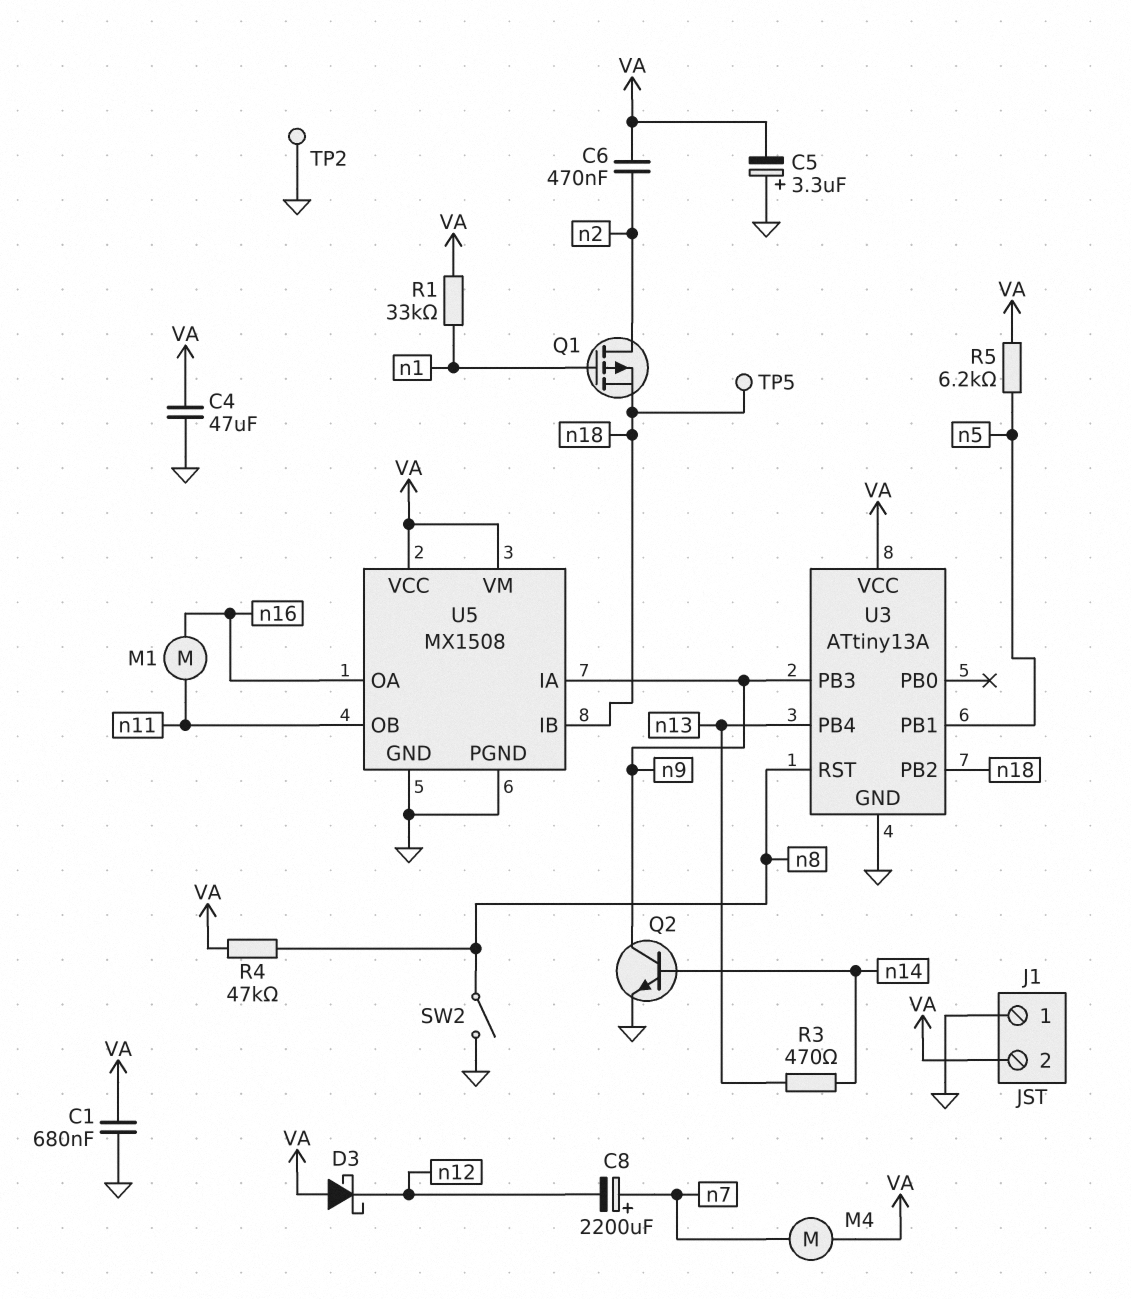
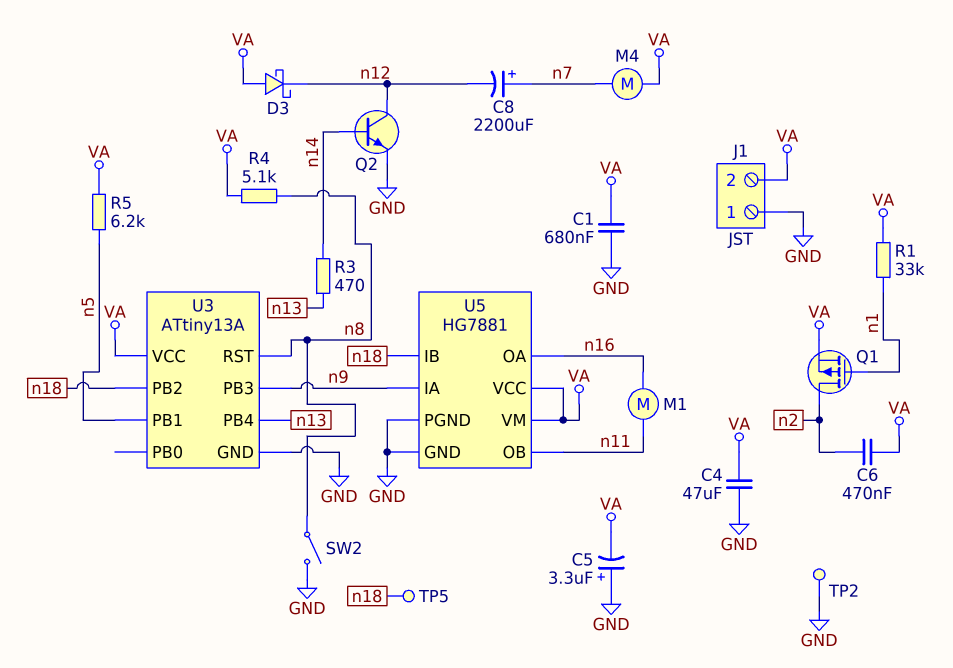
Q1: PMOS (G n1, D n2, S n18) -> PMOS (G n1, D n2, S VA)
Q2: NPN (B n14, C n9, E GND) -> NPN (B n14, C n12, E GND)
R4: 47k (VA, n8) -> 5.1k (VA, n8)
U5: MX1508 -> HG7881

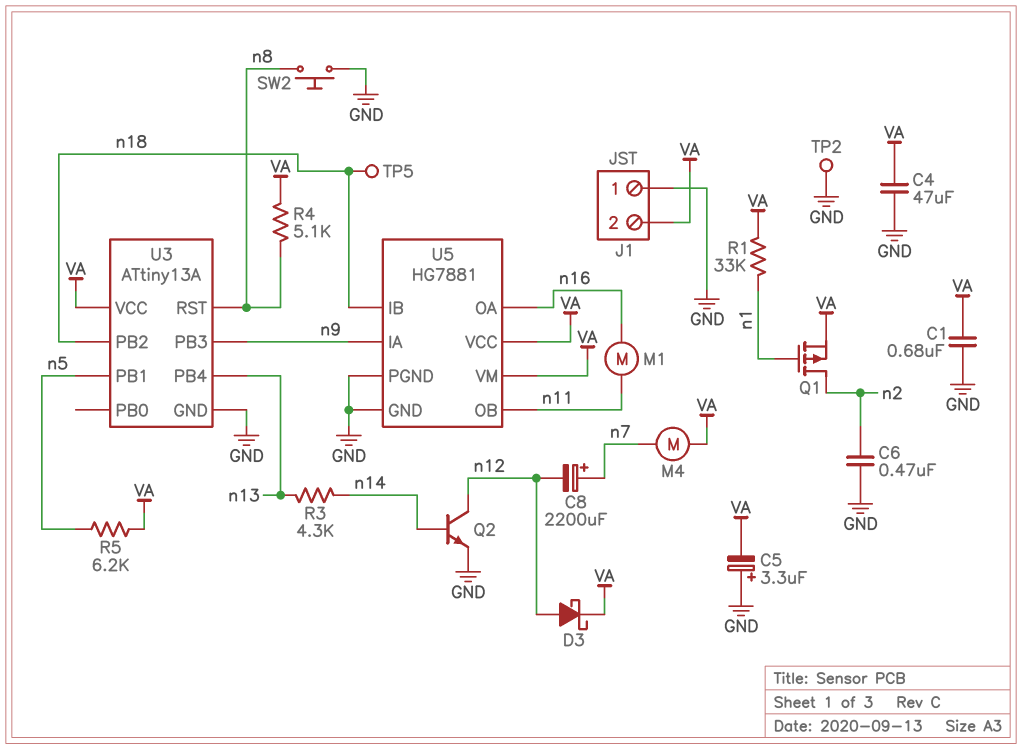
C6: 470nF (VA, n2) -> 470nF (GND, n2)
D3: schottky (A VA, K n12) -> schottky (A n12, K VA)
R3: 470 (n13, n14) -> 4.3k (n13, n14)
SW2: switch (GND, n8) -> button (GND, n8)

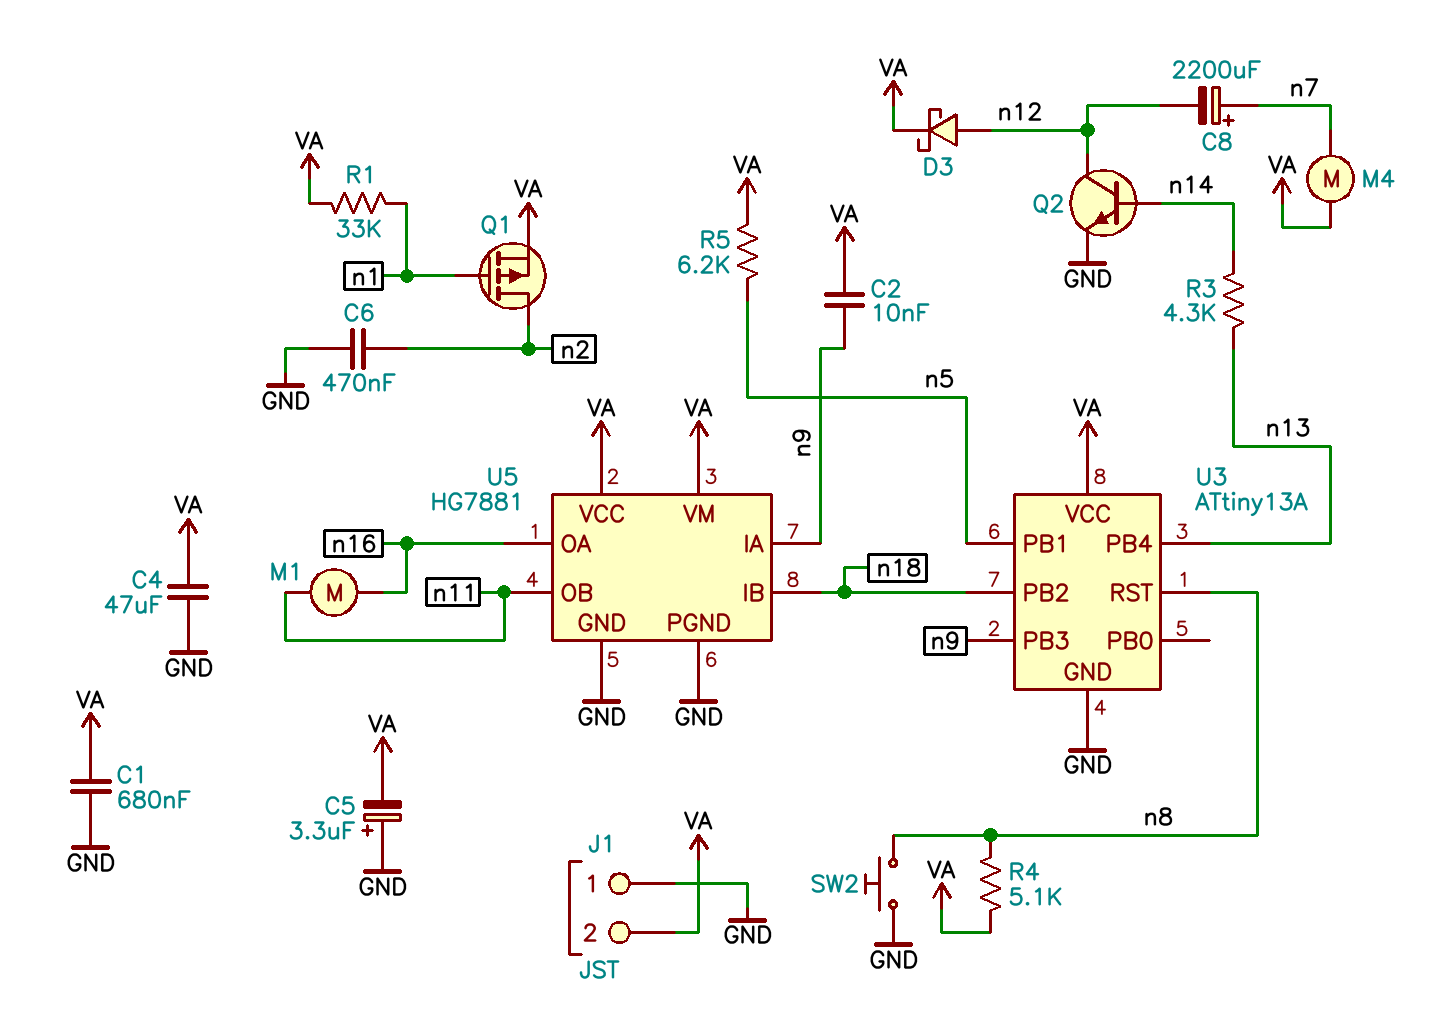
C2: none -> 10nF (VA, n9)
TP2: test point (GND) -> none
TP5: test point (n18) -> none

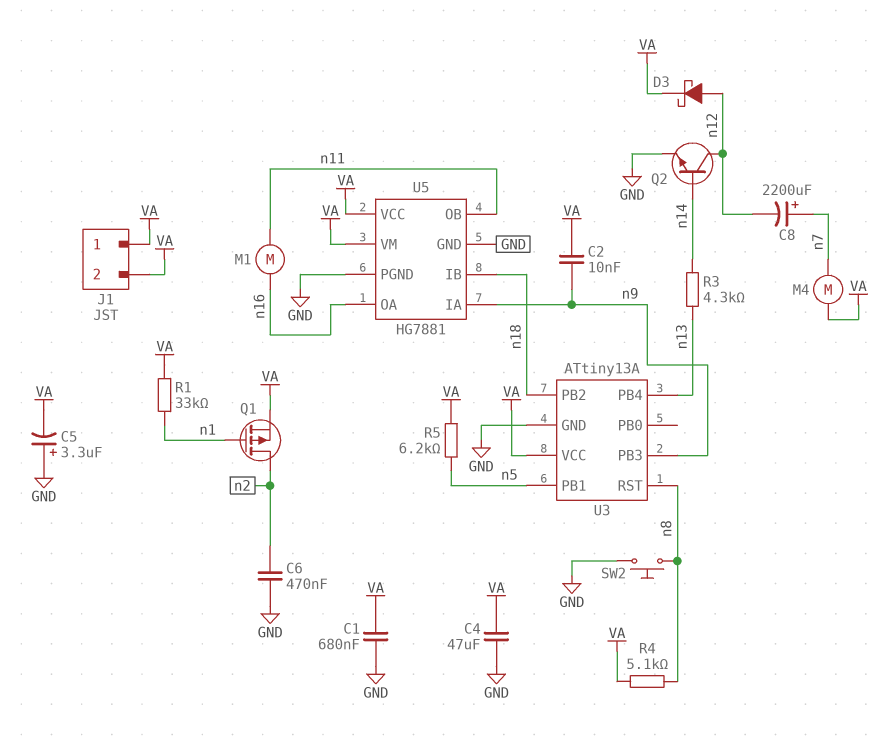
J1 pin 1: GND -> VA

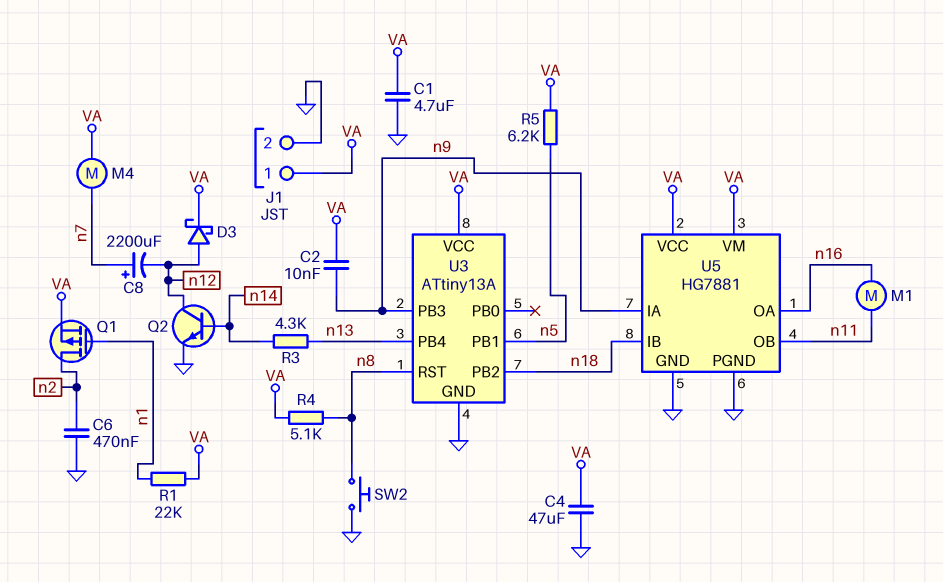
C1: 680nF (GND, VA) -> 4.7uF (GND, VA)
C5: 3.3uF (plus GND, minus VA) -> none
J1 pin 2: VA -> GND
R1: 33k (VA, n1) -> 22k (VA, n1)

